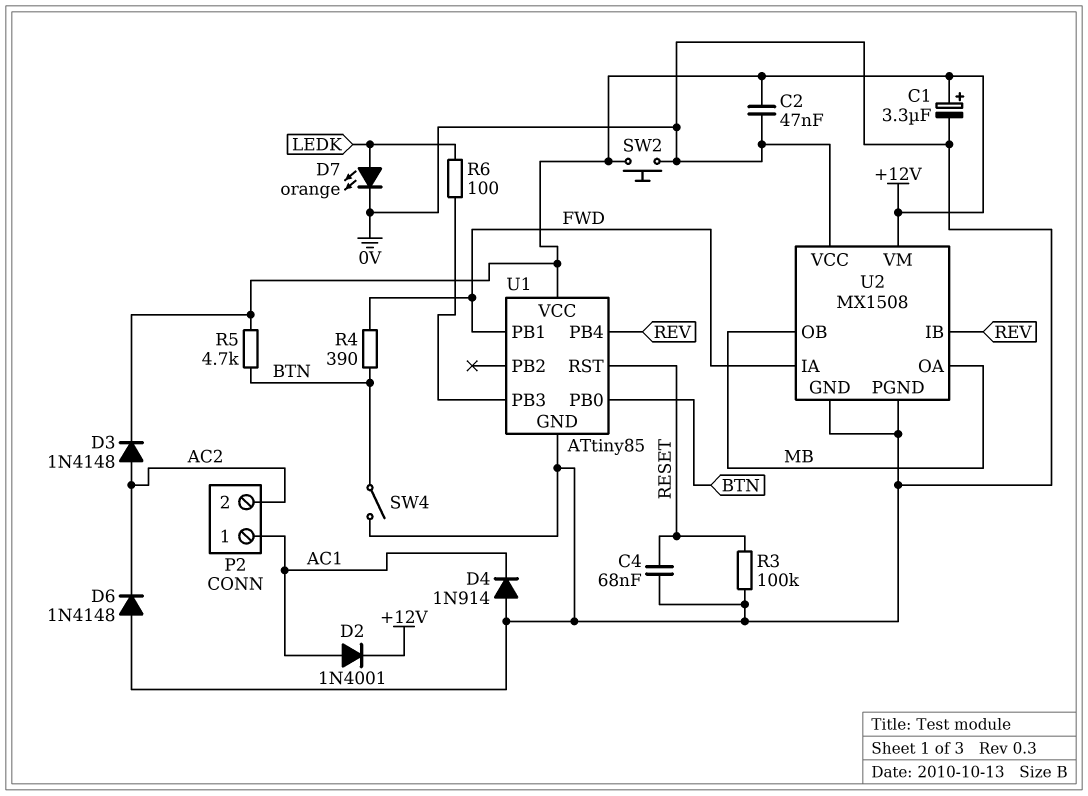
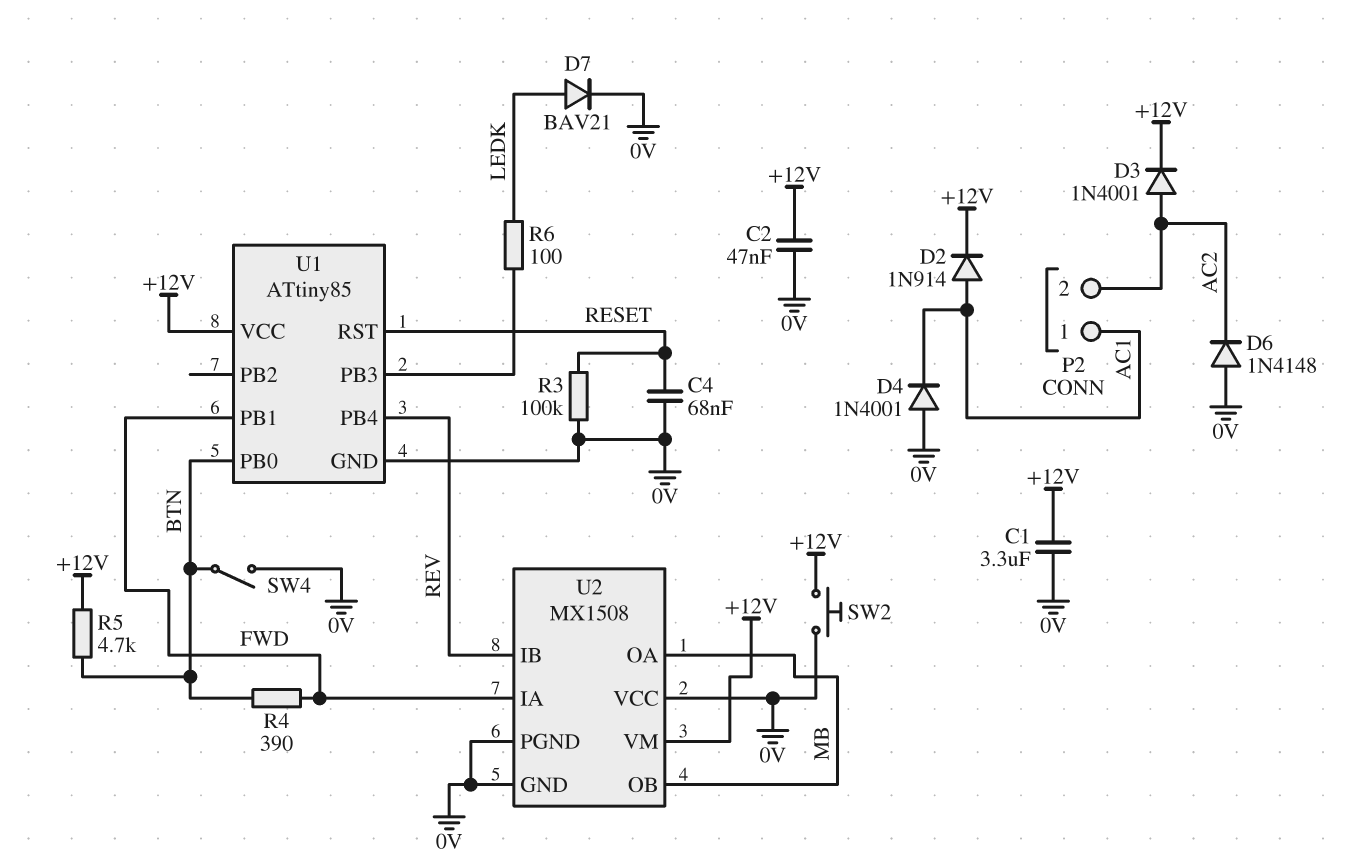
C1: 3.3uF (plus +12V, minus 0V) -> 3.3uF (+12V, 0V)
D2: diode 1N4001 (A AC1, K +12V) -> diode 1N914 (A AC1, K +12V)
D3: diode 1N4148 (A AC2, K +12V) -> diode 1N4001 (A AC2, K +12V)
D4: diode 1N914 (A 0V, K AC1) -> diode 1N4001 (A 0V, K AC1)
D7: LED orange (A LEDK, K 0V) -> diode BAV21 (A LEDK, K 0V)

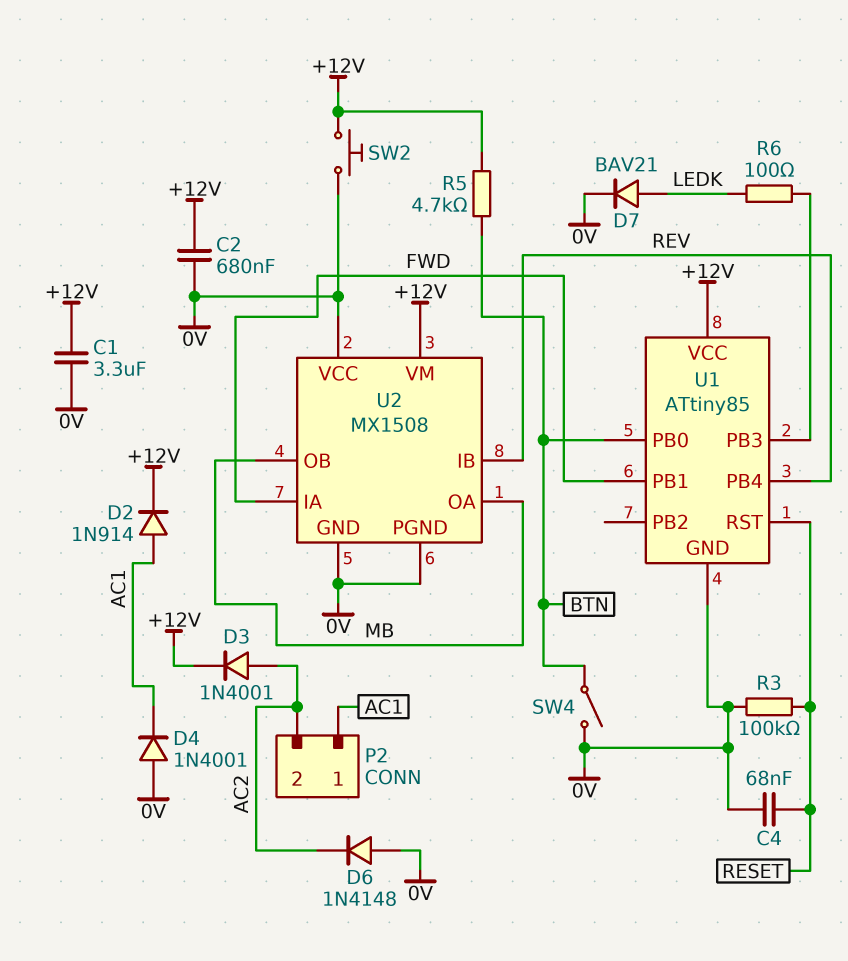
C2: 47nF (+12V, 0V) -> 680nF (+12V, 0V)
R4: 390 (BTN, FWD) -> none

